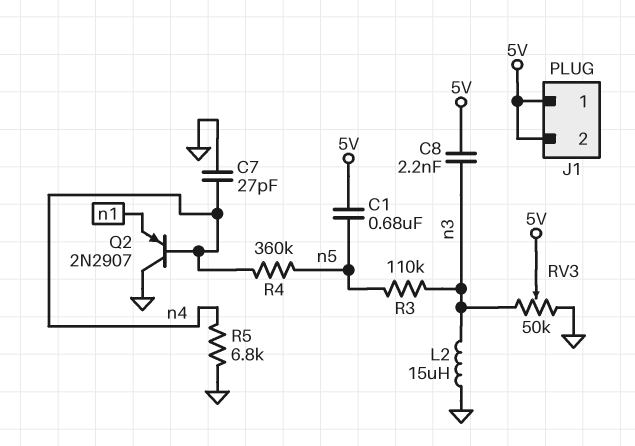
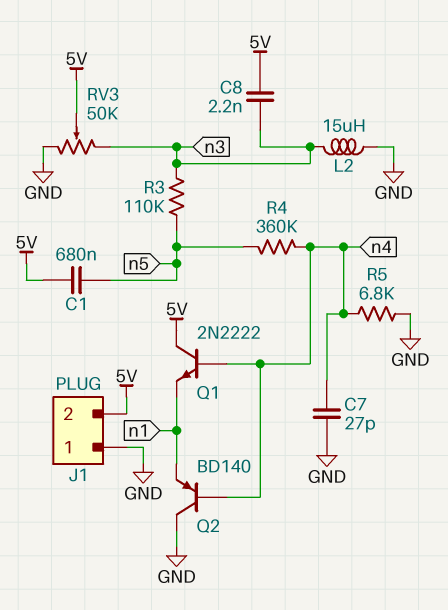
J1 pin 1: 5V -> GND
Q1: none -> NPN 2N2222 (B n4, C 5V, E n1)
Q2: PNP 2N2907 (B n4, C GND, E n1) -> PNP BD140 (B n4, C GND, E n1)

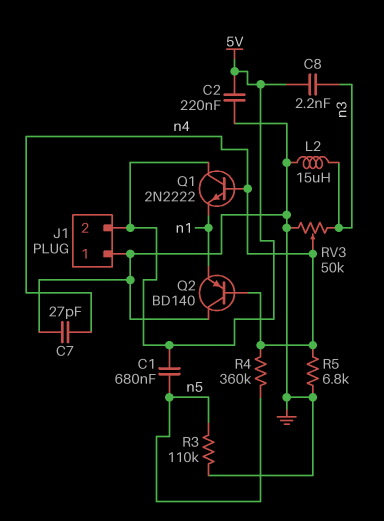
C2: none -> 220nF (5V, GND)
R3: 110k (n3, n5) -> 110k (GND, n5)
RV3: 50k (GND, n3, wiper 5V) -> 50k (GND, n3, wiper n4)

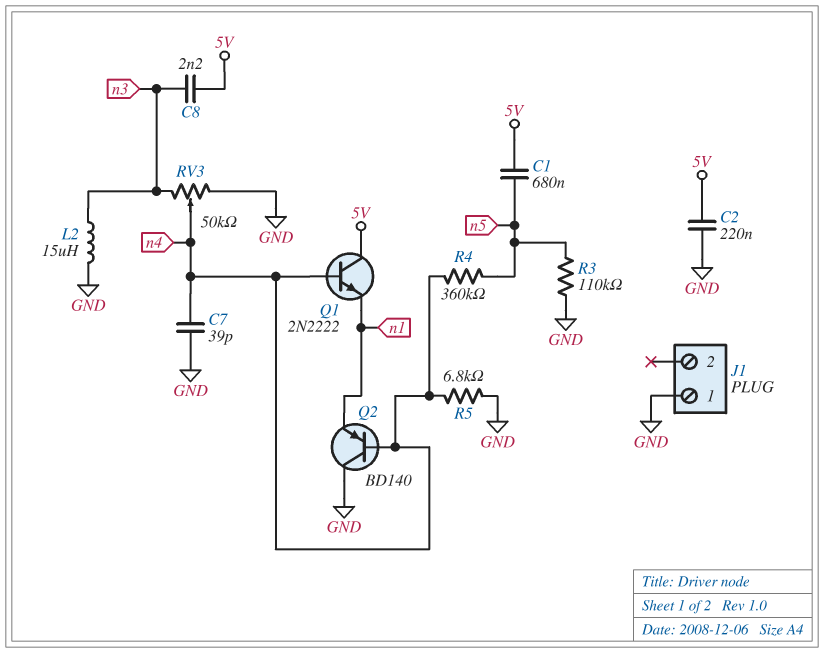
C7: 27pF (GND, n4) -> 39pF (GND, n4)
J1 pin 2: 5V -> none

